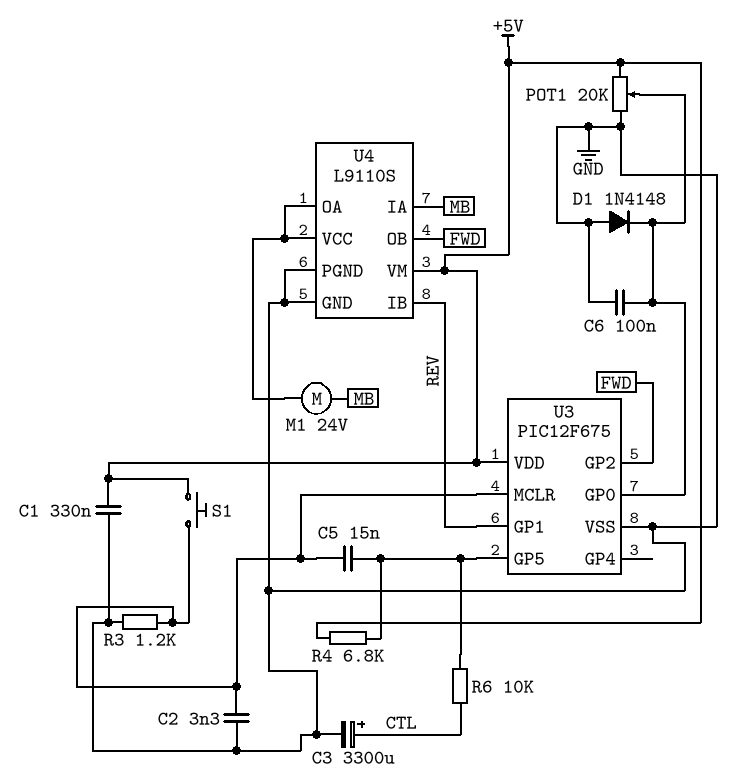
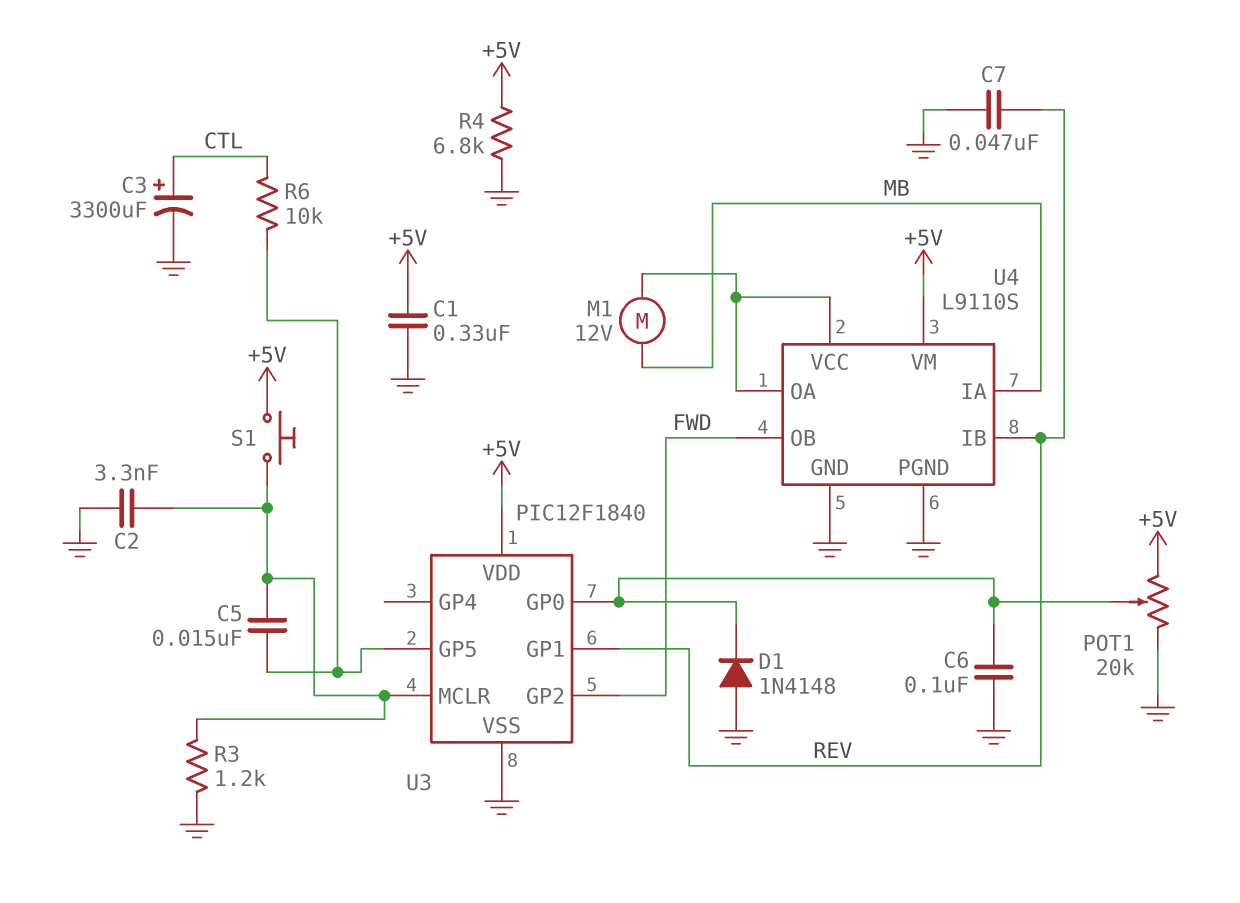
C7: none -> 47nF (GND, REV)
M1: motor 24V (MB, U4/OA) -> motor 12V (MB, U4/OA)
R4: 6.8k (+5V, U3/GP5) -> 6.8k (+5V, GND)
U3: PIC12F675 -> PIC12F1840

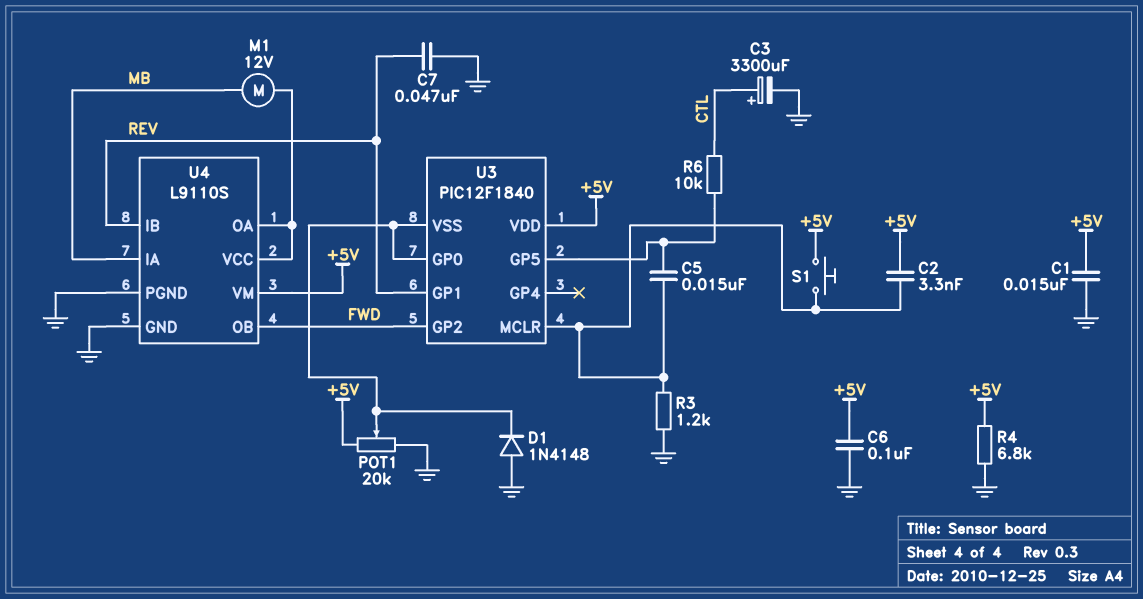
C1: 330nF (+5V, GND) -> 15nF (+5V, GND)
C2: 3.3nF (GND, U3/MCLR) -> 3.3nF (+5V, U3/MCLR)
C6: 100nF (GND, U3/GP0) -> 100nF (+5V, GND)
U3 pin VSS: GND -> U3/GP0

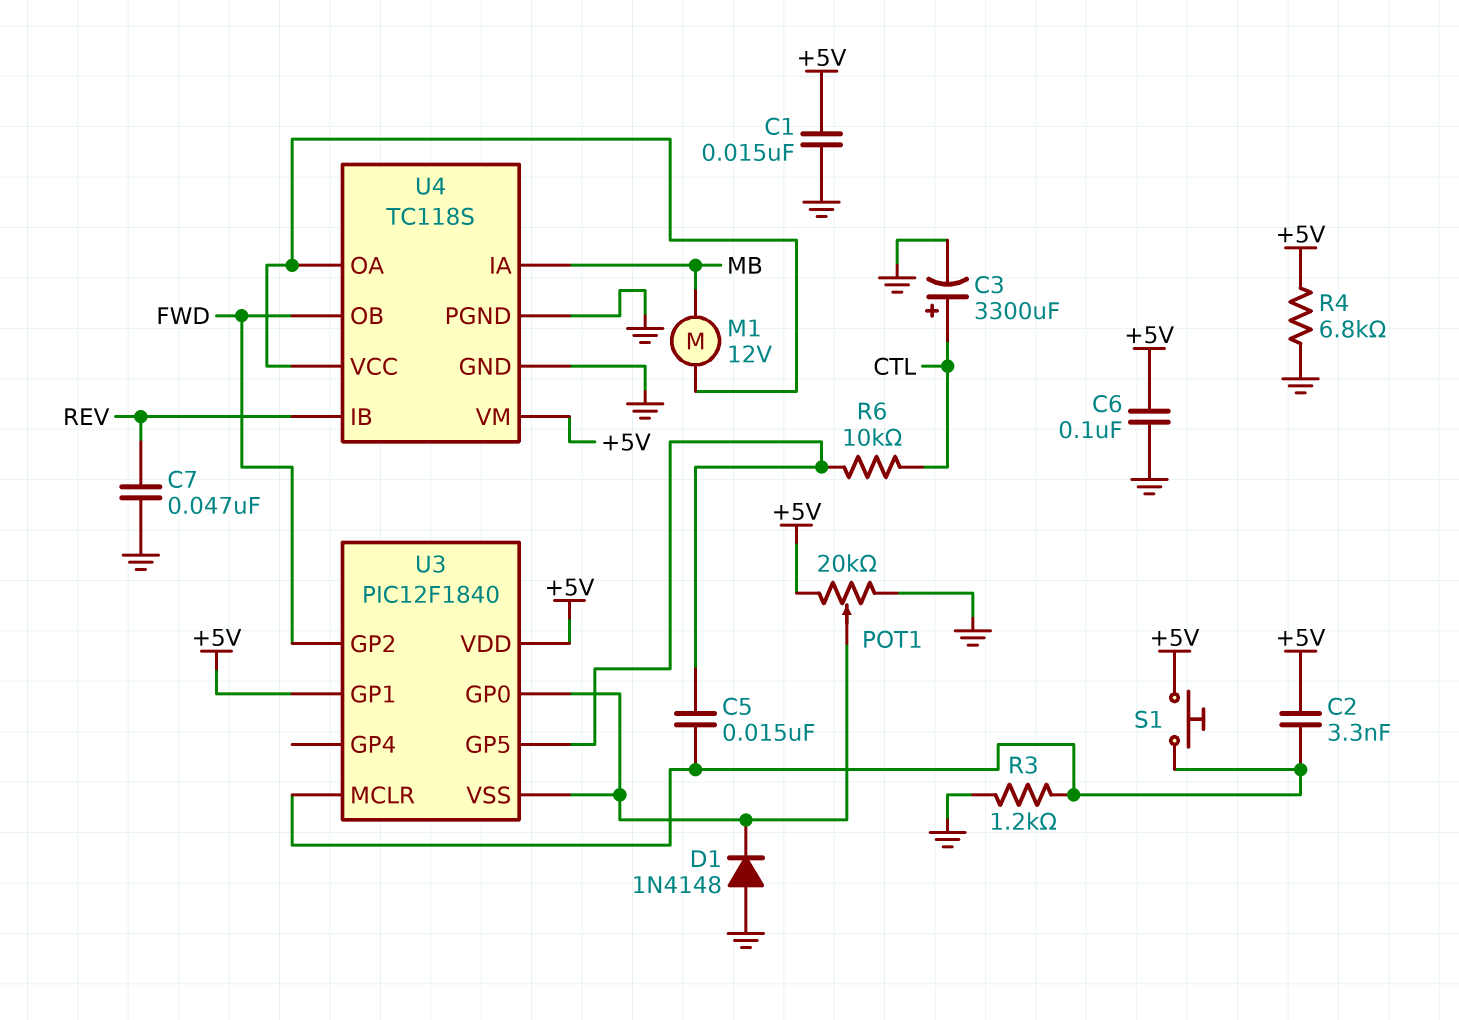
U3 pin GP1: REV -> +5V
U4: L9110S -> TC118S

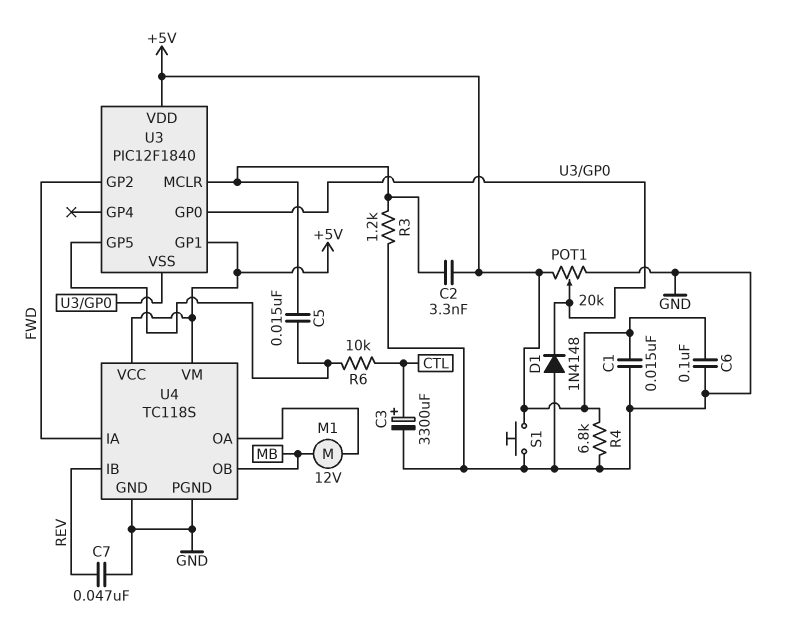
S1: button (+5V, U3/MCLR) -> button (+5V, GND)
U4 pin IA: MB -> FWD
U4 pin OB: FWD -> MB
U4 pin VCC: U4/OA -> +5V

